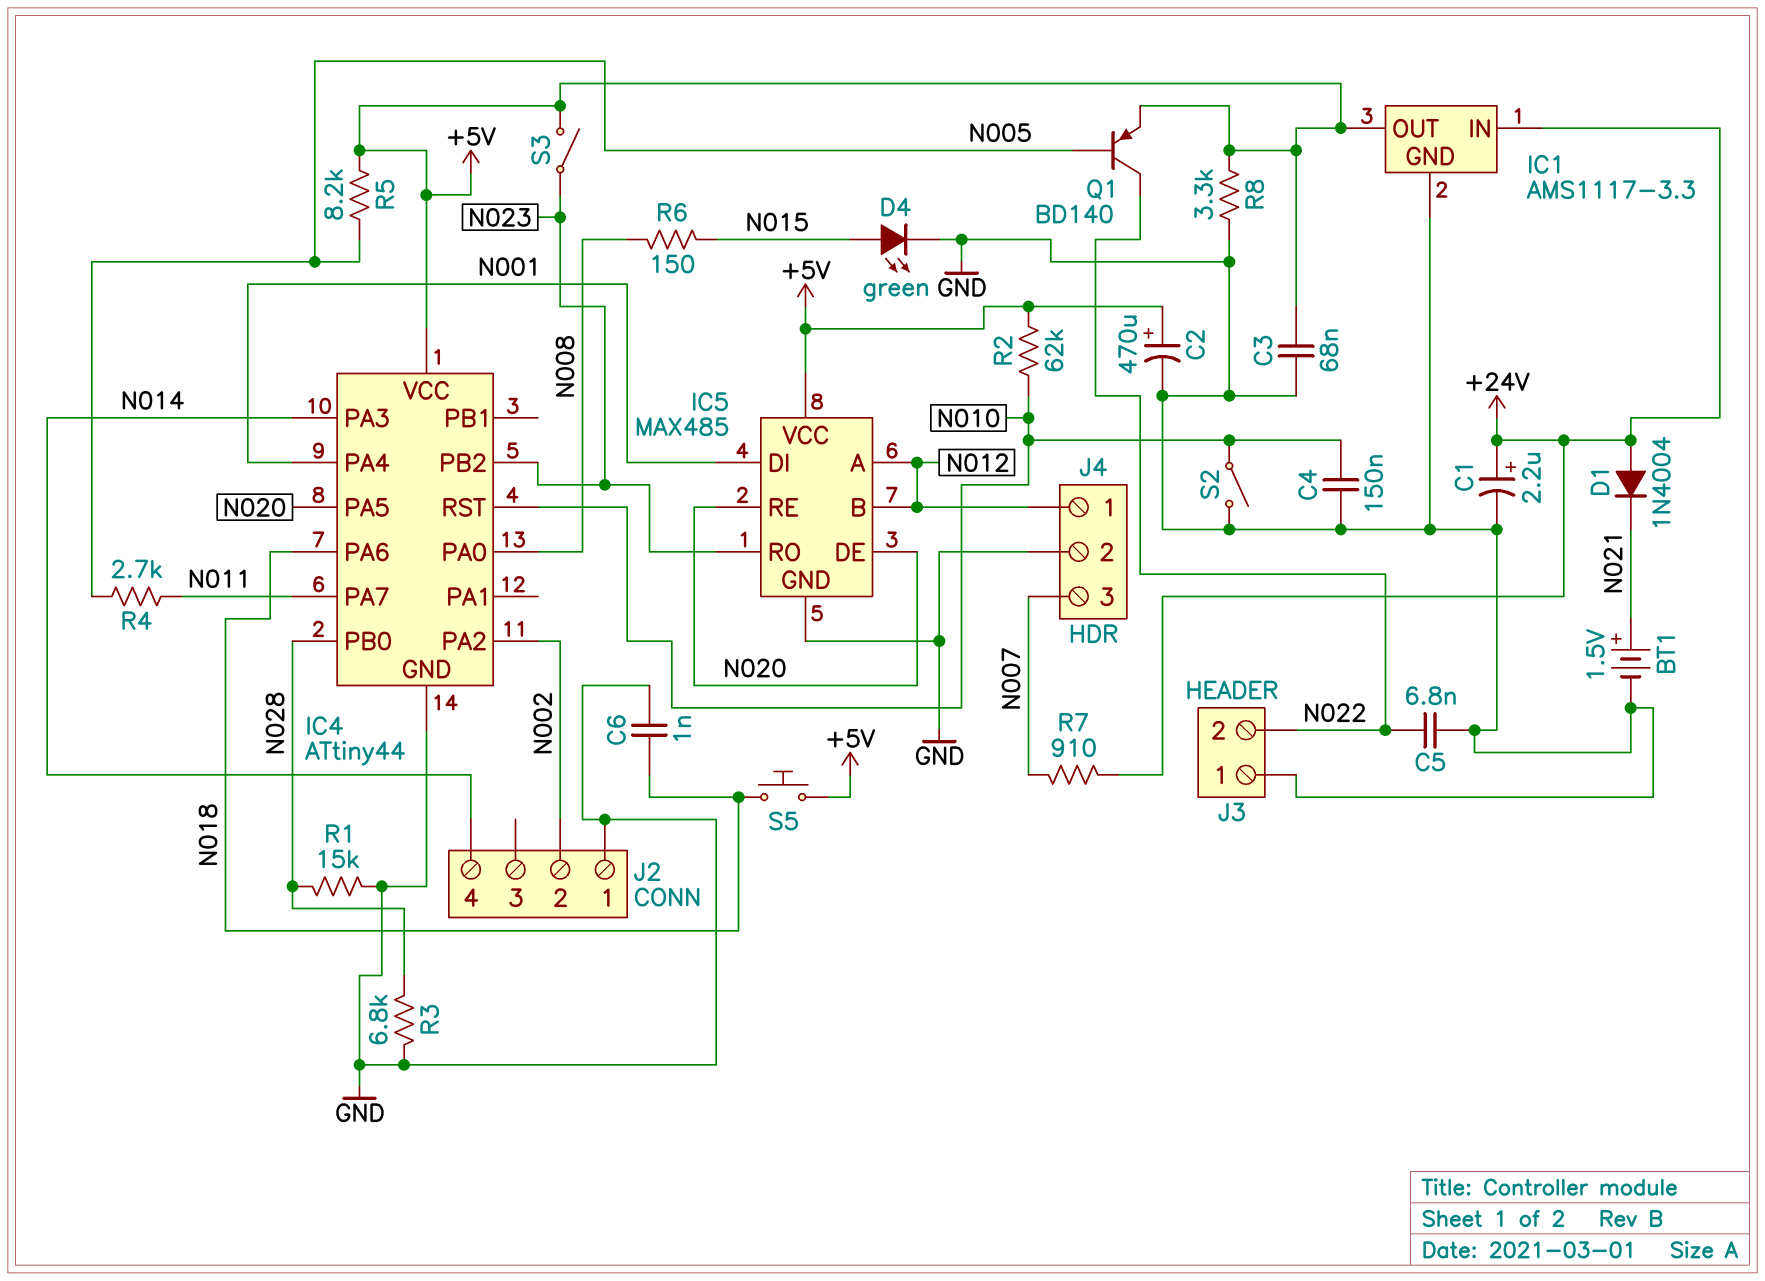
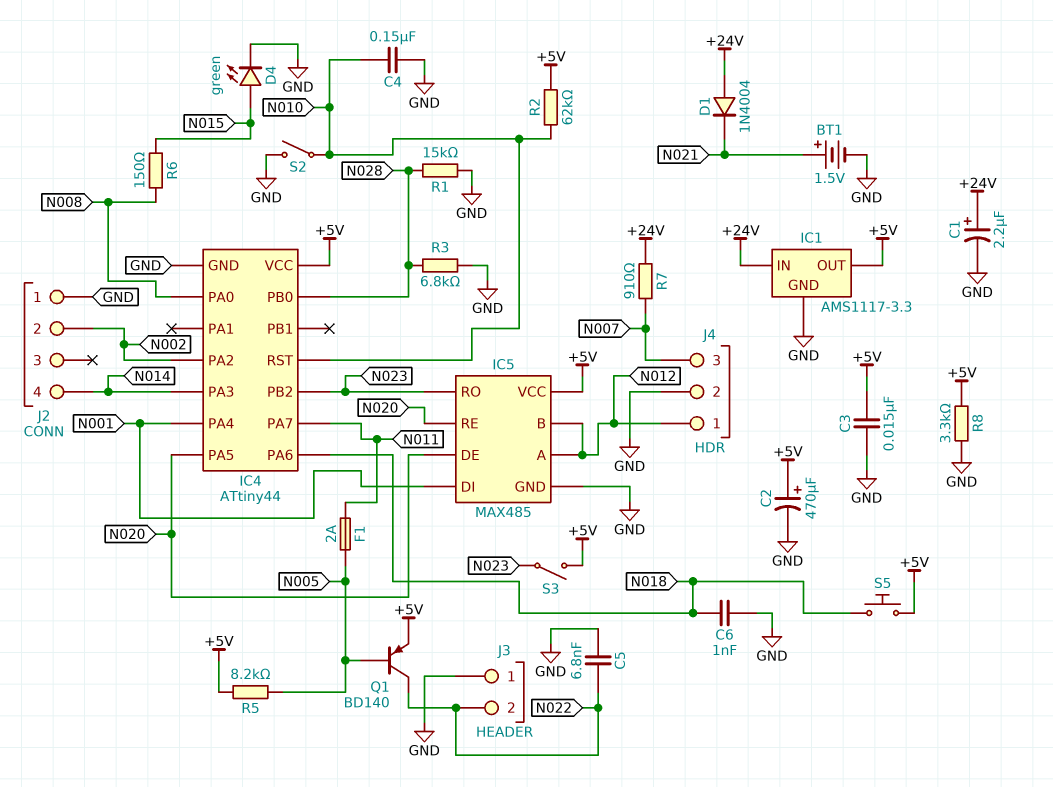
C3: 68nF (+5V, GND) -> 15nF (+5V, GND)
F1: none -> 2A (N005, N011)
R4: 2.7k (N005, N011) -> none

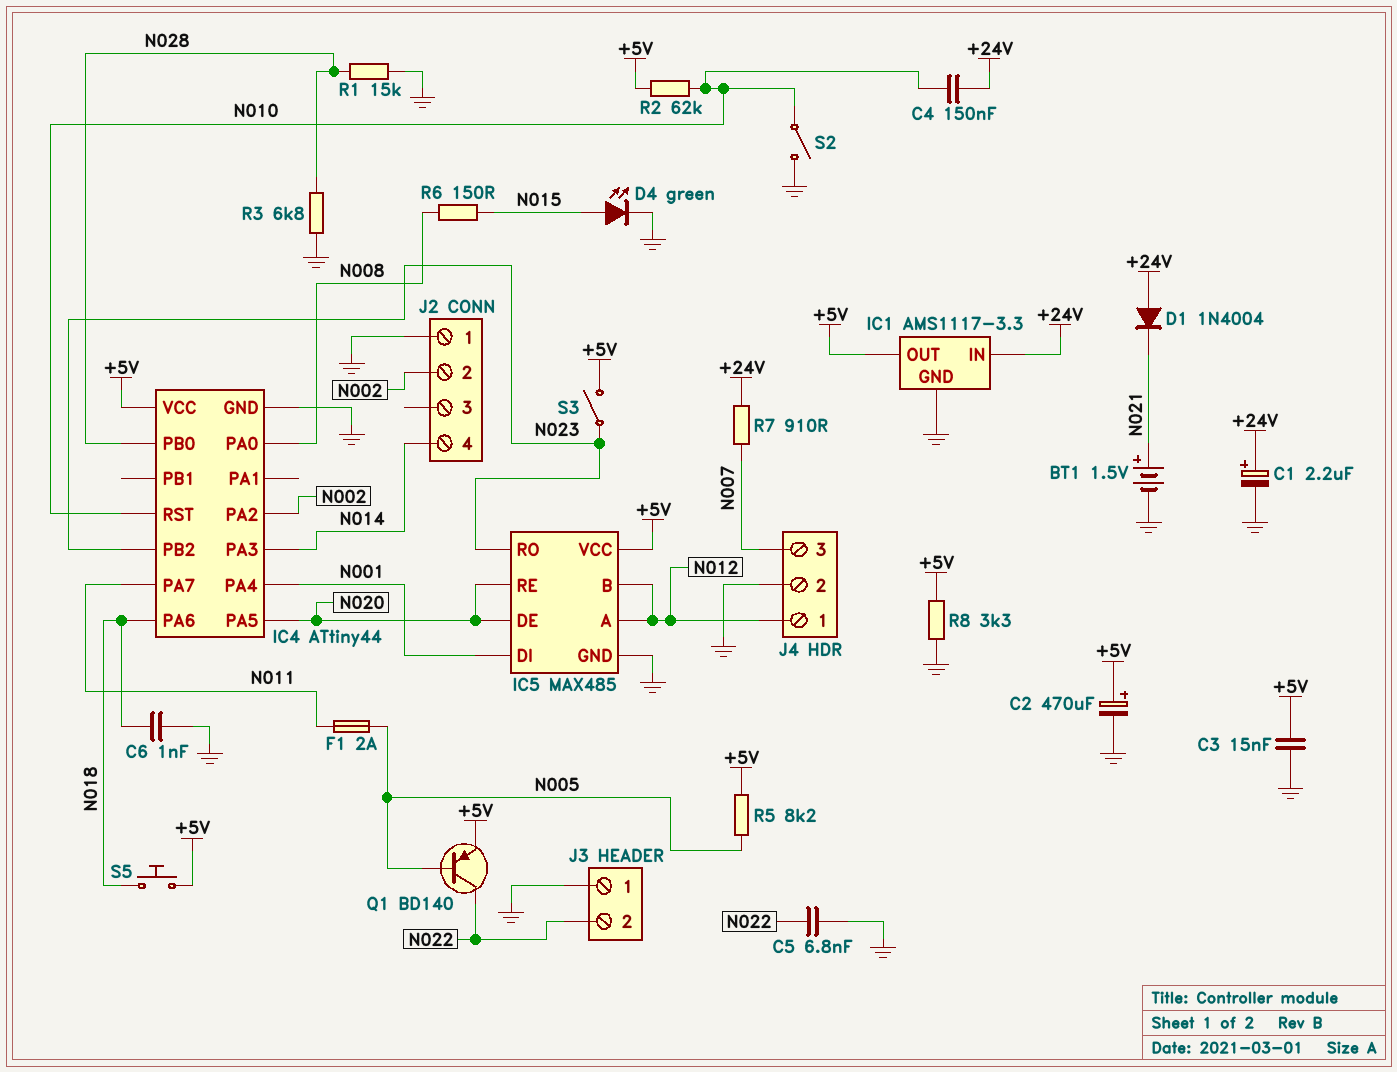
C4: 150nF (GND, N010) -> 150nF (+24V, N010)

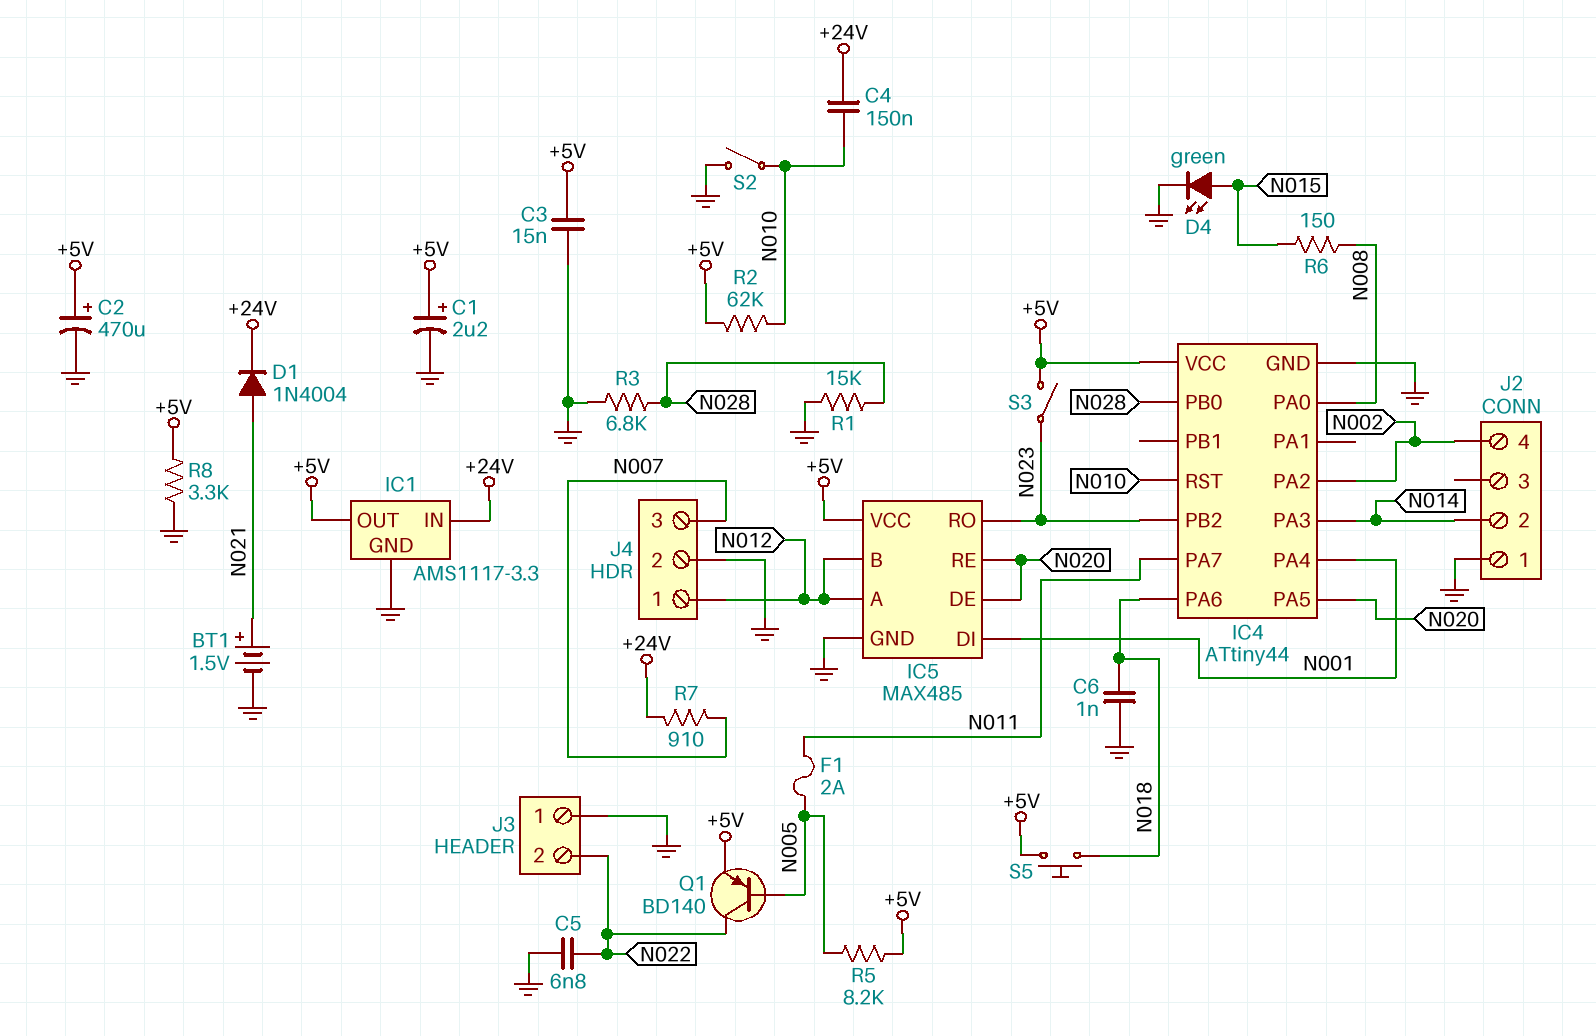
C1: 2.2uF (plus +24V, minus GND) -> 2.2uF (plus +5V, minus GND)
D1: diode 1N4004 (A +24V, K N021) -> diode 1N4004 (A N021, K +24V)
J2 pin 2: N002 -> N014
J2 pin 4: N014 -> N002

